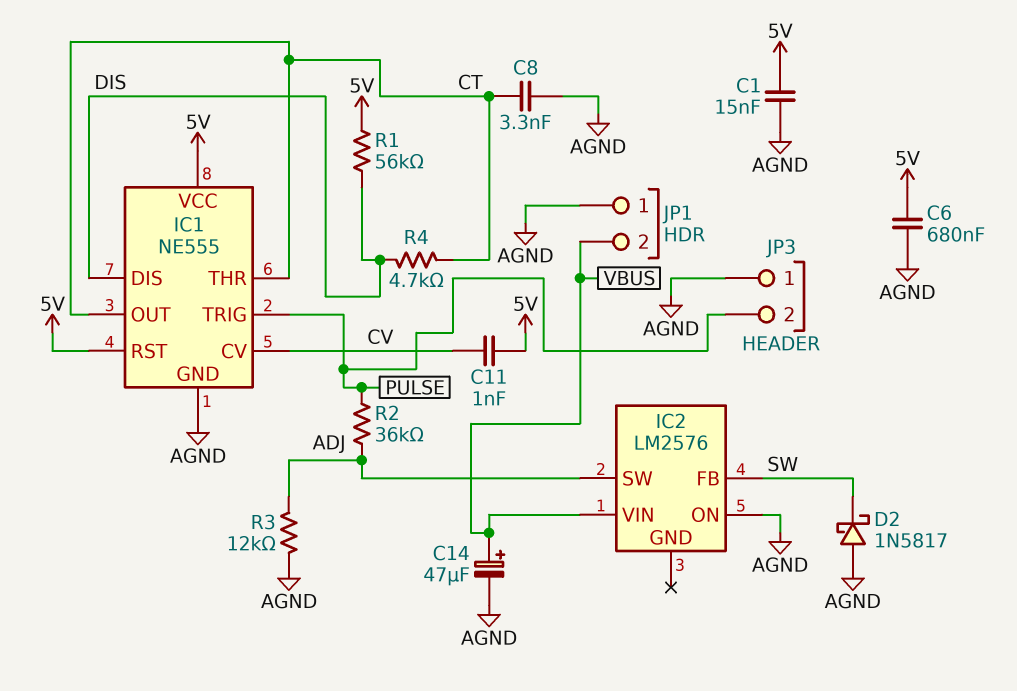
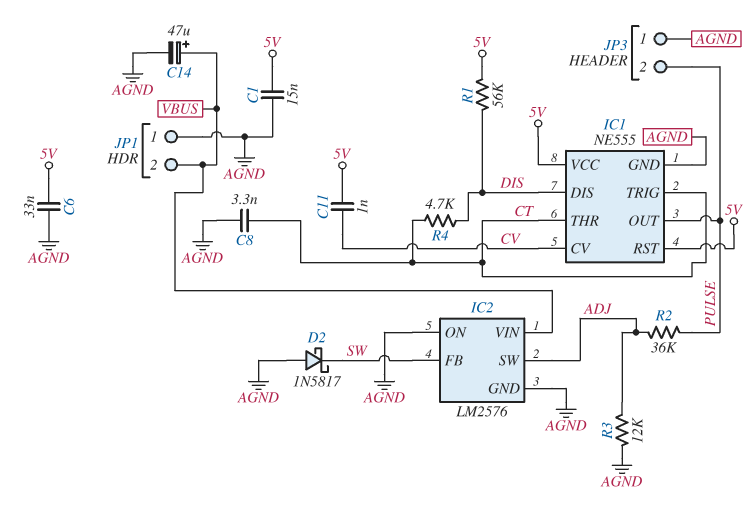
C6: 680nF (5V, AGND) -> 33nF (5V, AGND)
IC1 pin OUT: CT -> PULSE
IC1 pin TRIG: PULSE -> CT
IC2 pin GND: none -> AGND

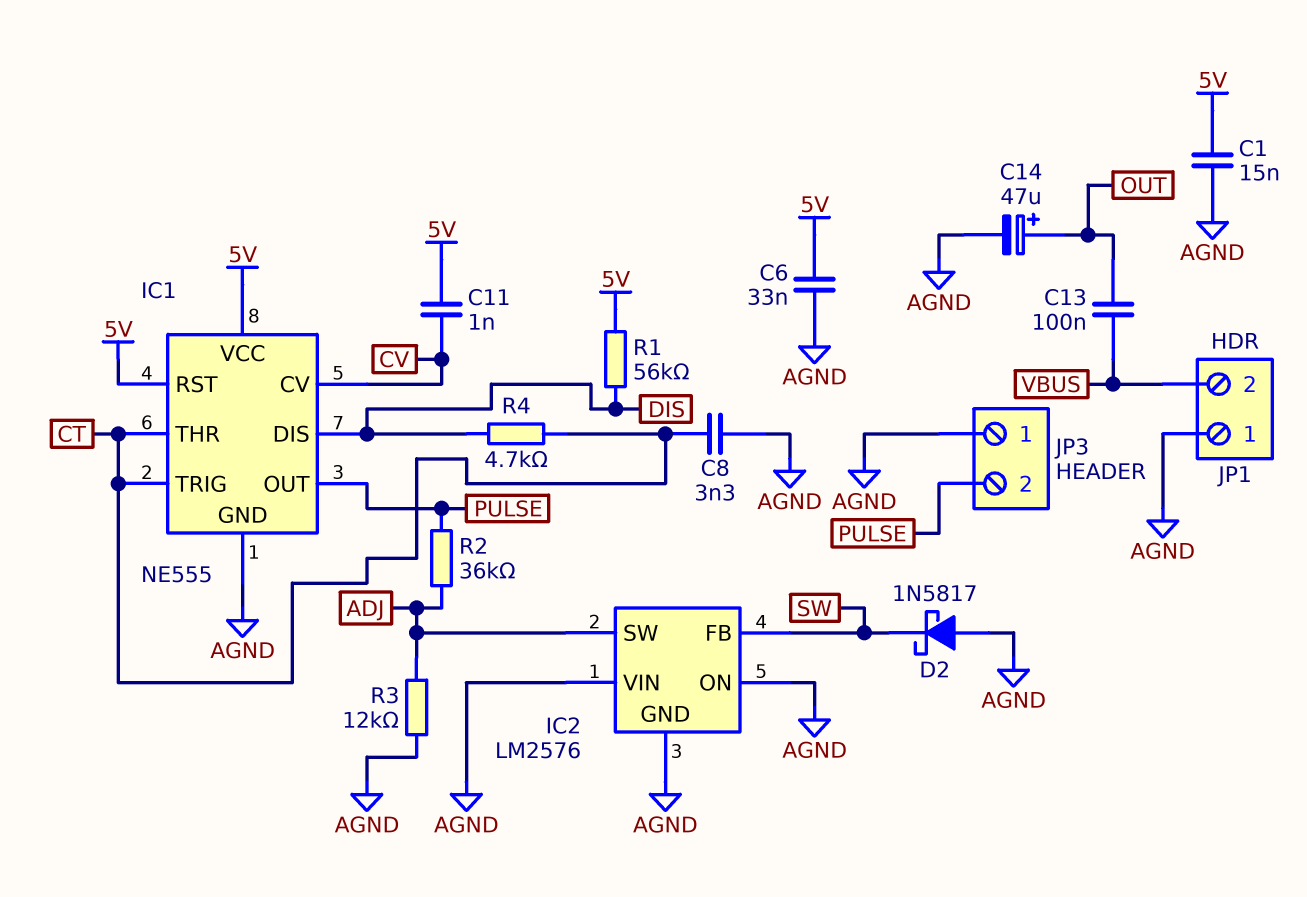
C13: none -> 100nF (OUT, VBUS)
C14: 47uF (plus VBUS, minus AGND) -> 47uF (plus OUT, minus AGND)
IC2 pin VIN: VBUS -> AGND

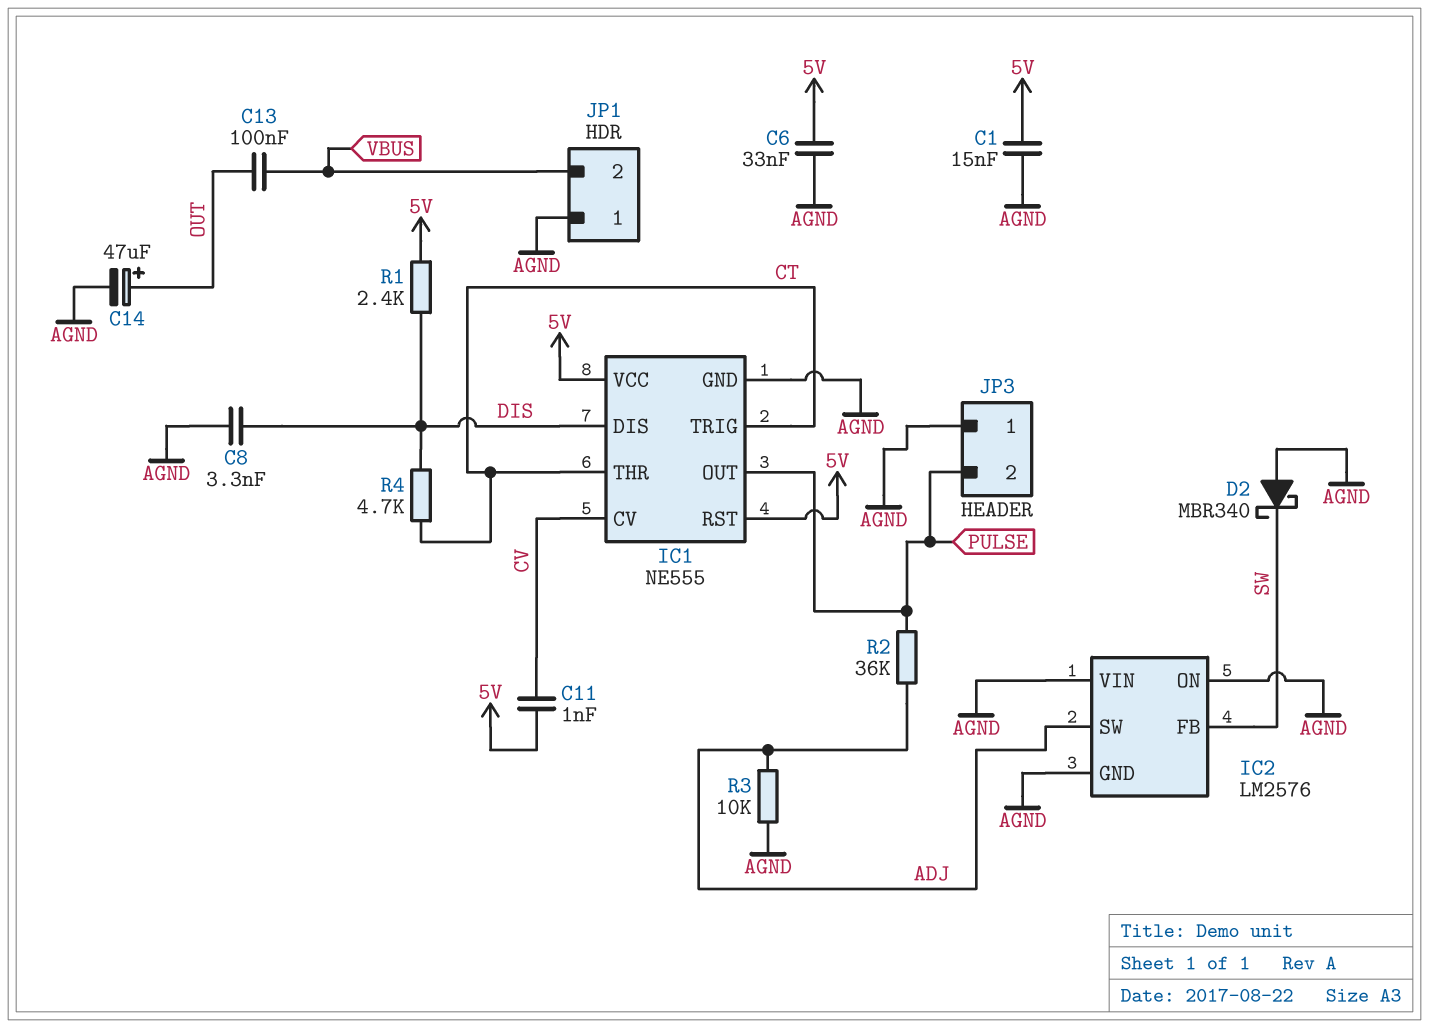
C8: 3.3nF (AGND, CT) -> 3.3nF (AGND, DIS)
D2: schottky 1N5817 (A AGND, K SW) -> schottky MBR340 (A AGND, K SW)
R1: 56k (5V, DIS) -> 2.4k (5V, DIS)
R3: 12k (ADJ, AGND) -> 10k (ADJ, AGND)

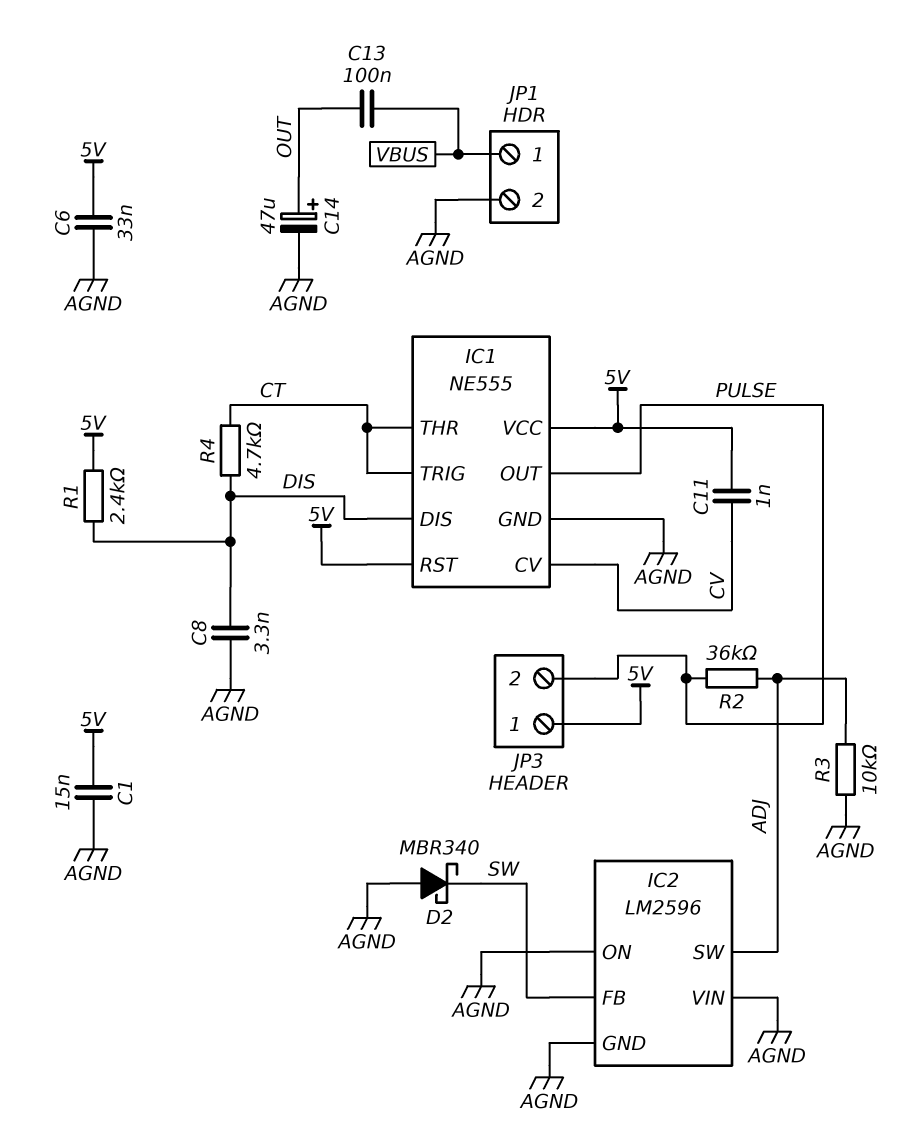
IC2: LM2576 -> LM2596
JP1 pin 1: AGND -> VBUS
JP1 pin 2: VBUS -> AGND
JP3 pin 1: AGND -> 5V

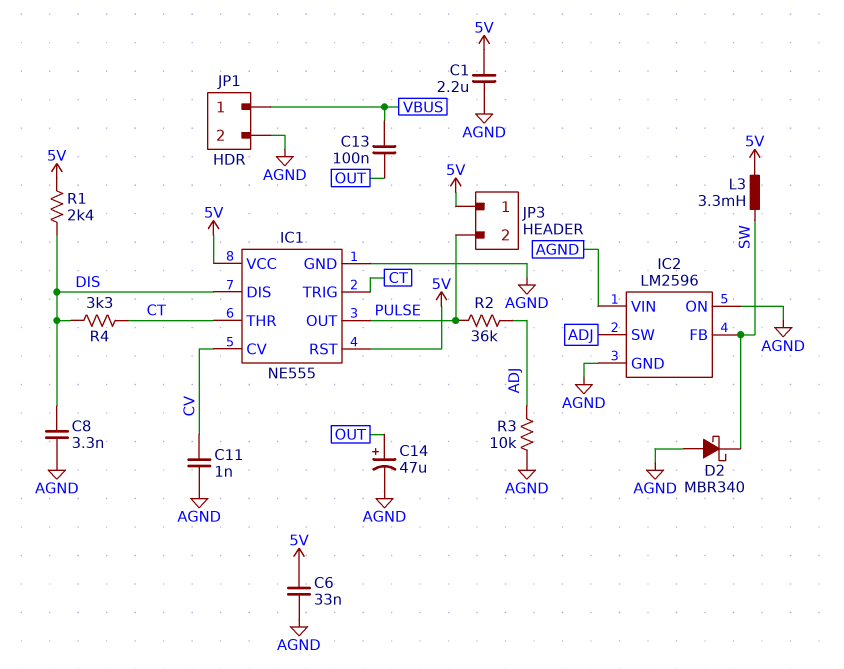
C1: 15nF (5V, AGND) -> 2.2uF (5V, AGND)
C11: 1nF (5V, CV) -> 1nF (AGND, CV)
L3: none -> 3.3mH (5V, SW)
R4: 4.7k (CT, DIS) -> 3.3k (CT, DIS)

